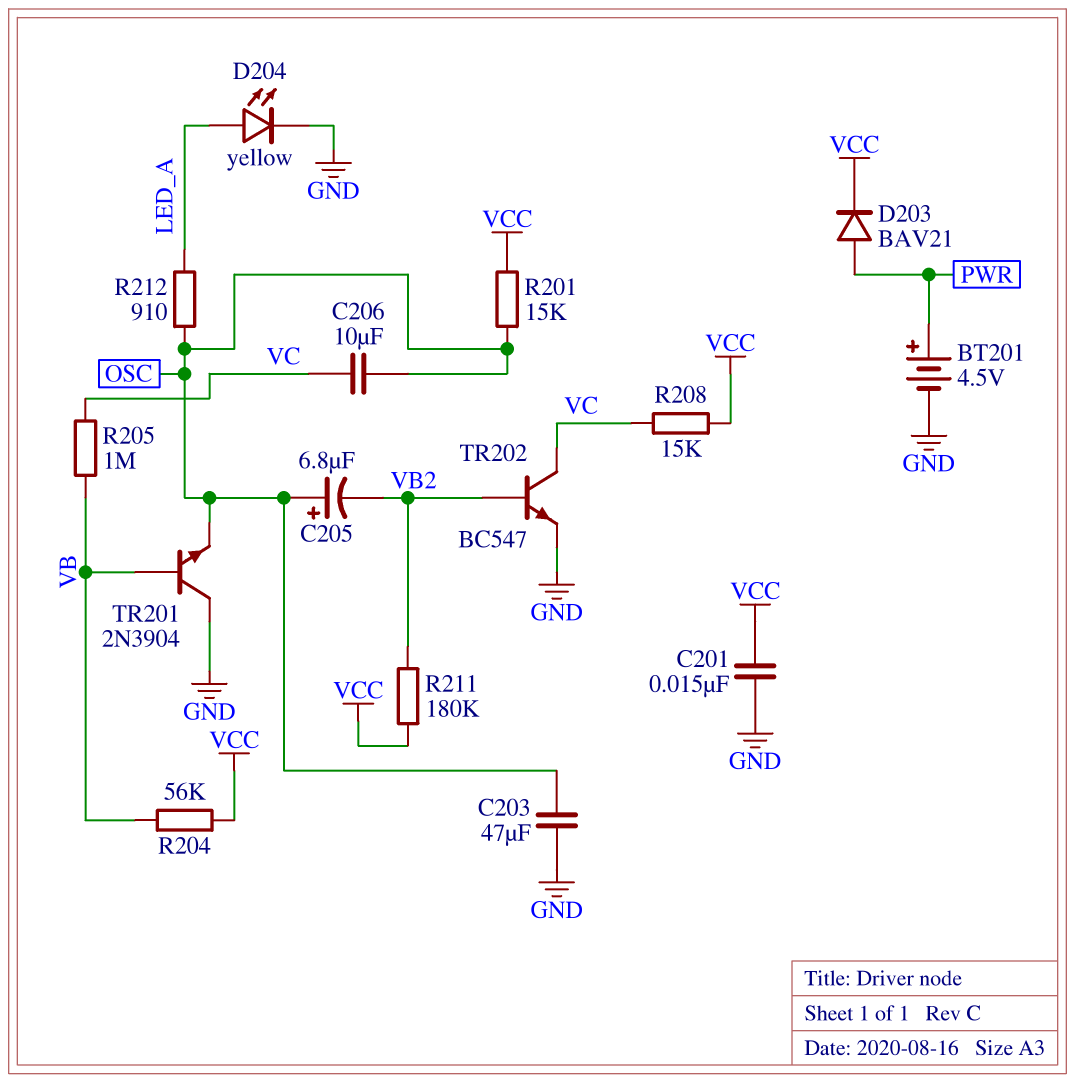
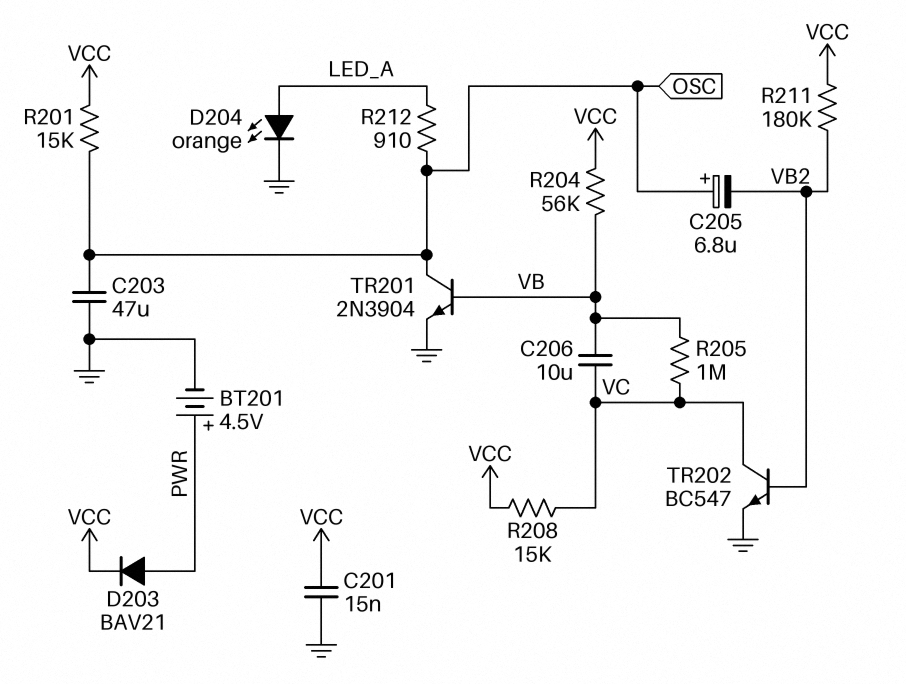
C206: 10uF (OSC, VC) -> 10uF (VB, VC)
D204: LED yellow (A LED_A, K GND) -> LED orange (A LED_A, K GND)
TR201: NPN 2N3904 (B VB, C GND, E OSC) -> NPN 2N3904 (B VB, C OSC, E GND)

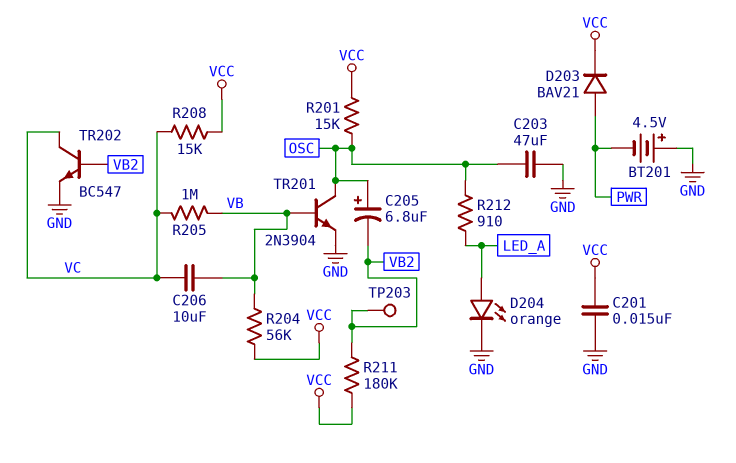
BT201: 4.5V (plus PWR, minus GND) -> 4.5V (plus GND, minus PWR)
TP203: none -> test point (VB2)

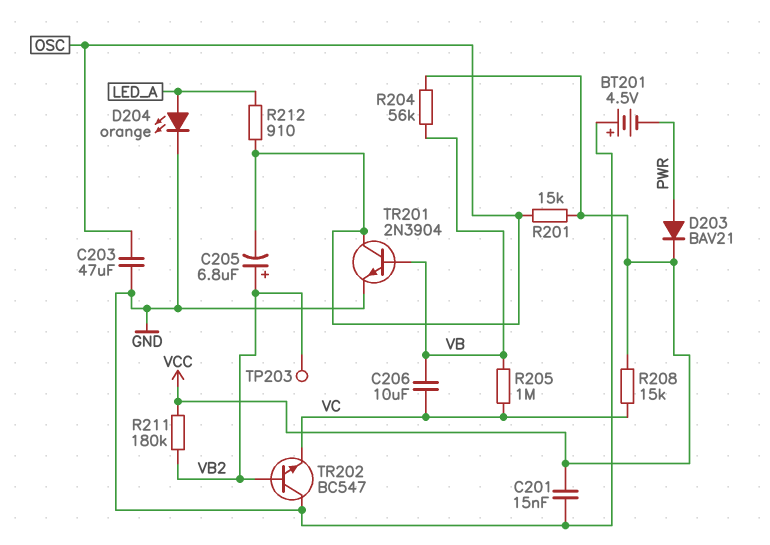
C205: 6.8uF (plus OSC, minus VB2) -> 6.8uF (plus VB2, minus OSC)
TR202: NPN BC547 (B VB2, C VC, E GND) -> NPN BC547 (B VB2, C GND, E VC)

